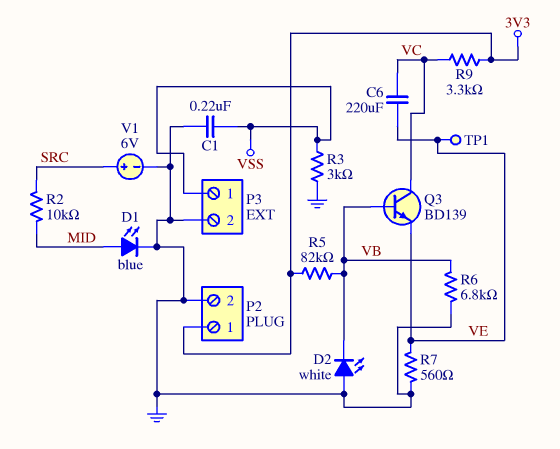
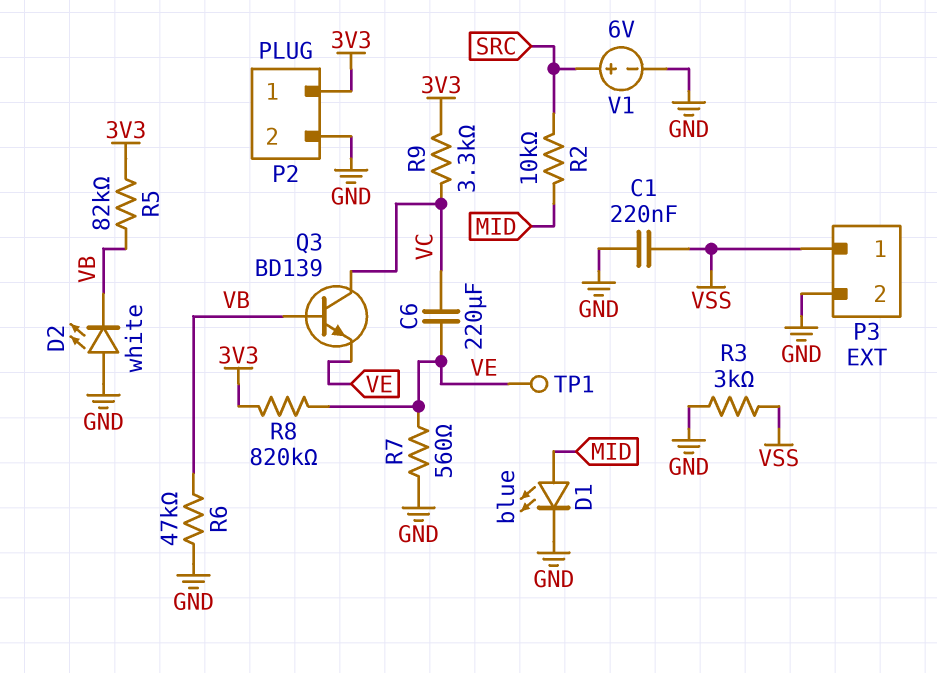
R6: 6.8k (GND, VB) -> 47k (GND, VB)
R8: none -> 820k (3V3, VE)

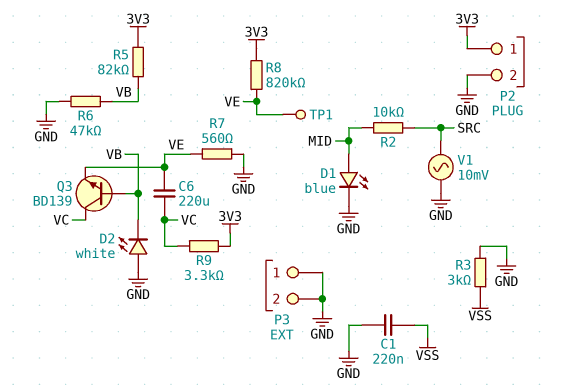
P3 pin 1: VSS -> GND
V1: 6V (plus SRC, minus GND) -> AC 10mV (GND, SRC)

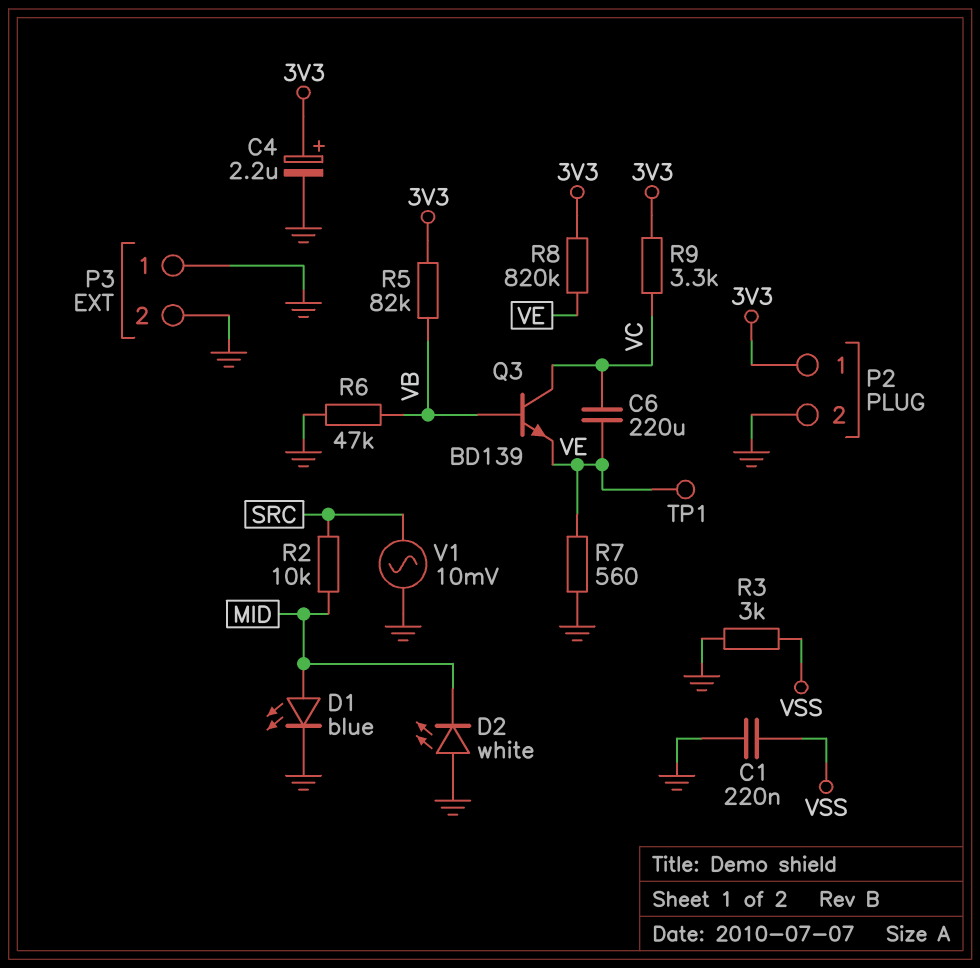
C4: none -> 2.2uF (plus 3V3, minus GND)
D2: LED white (A GND, K VB) -> LED white (A GND, K MID)

